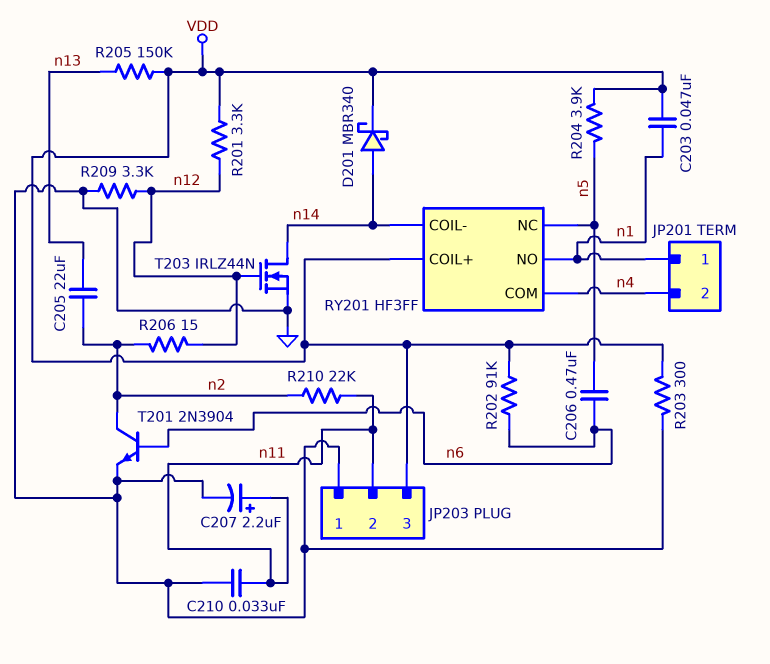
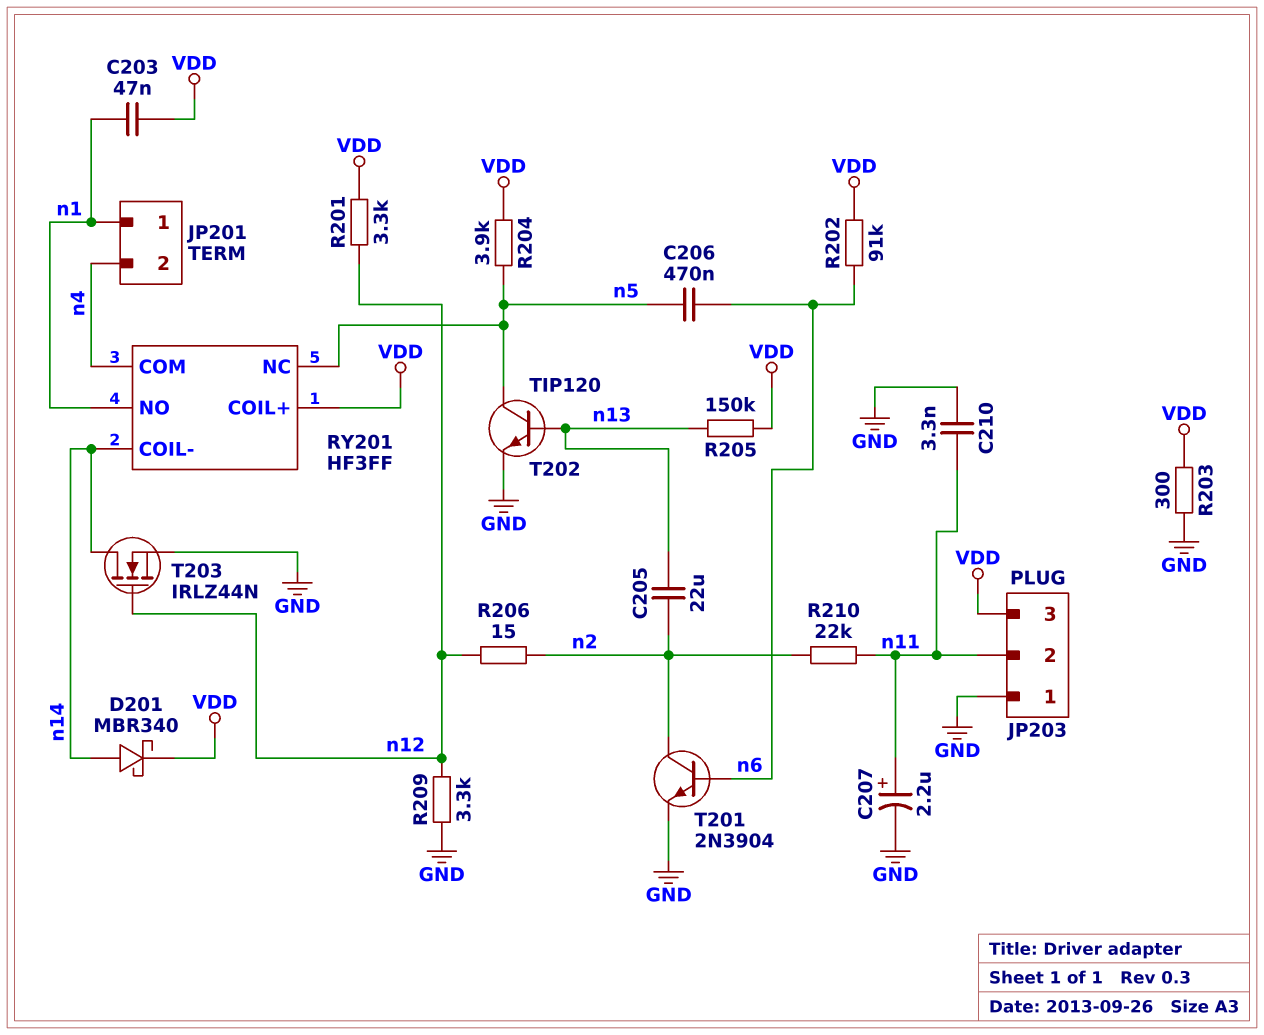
C210: 33nF (GND, n11) -> 3.3nF (GND, n11)
T202: none -> NPN TIP120 (B n13, C n5, E GND)

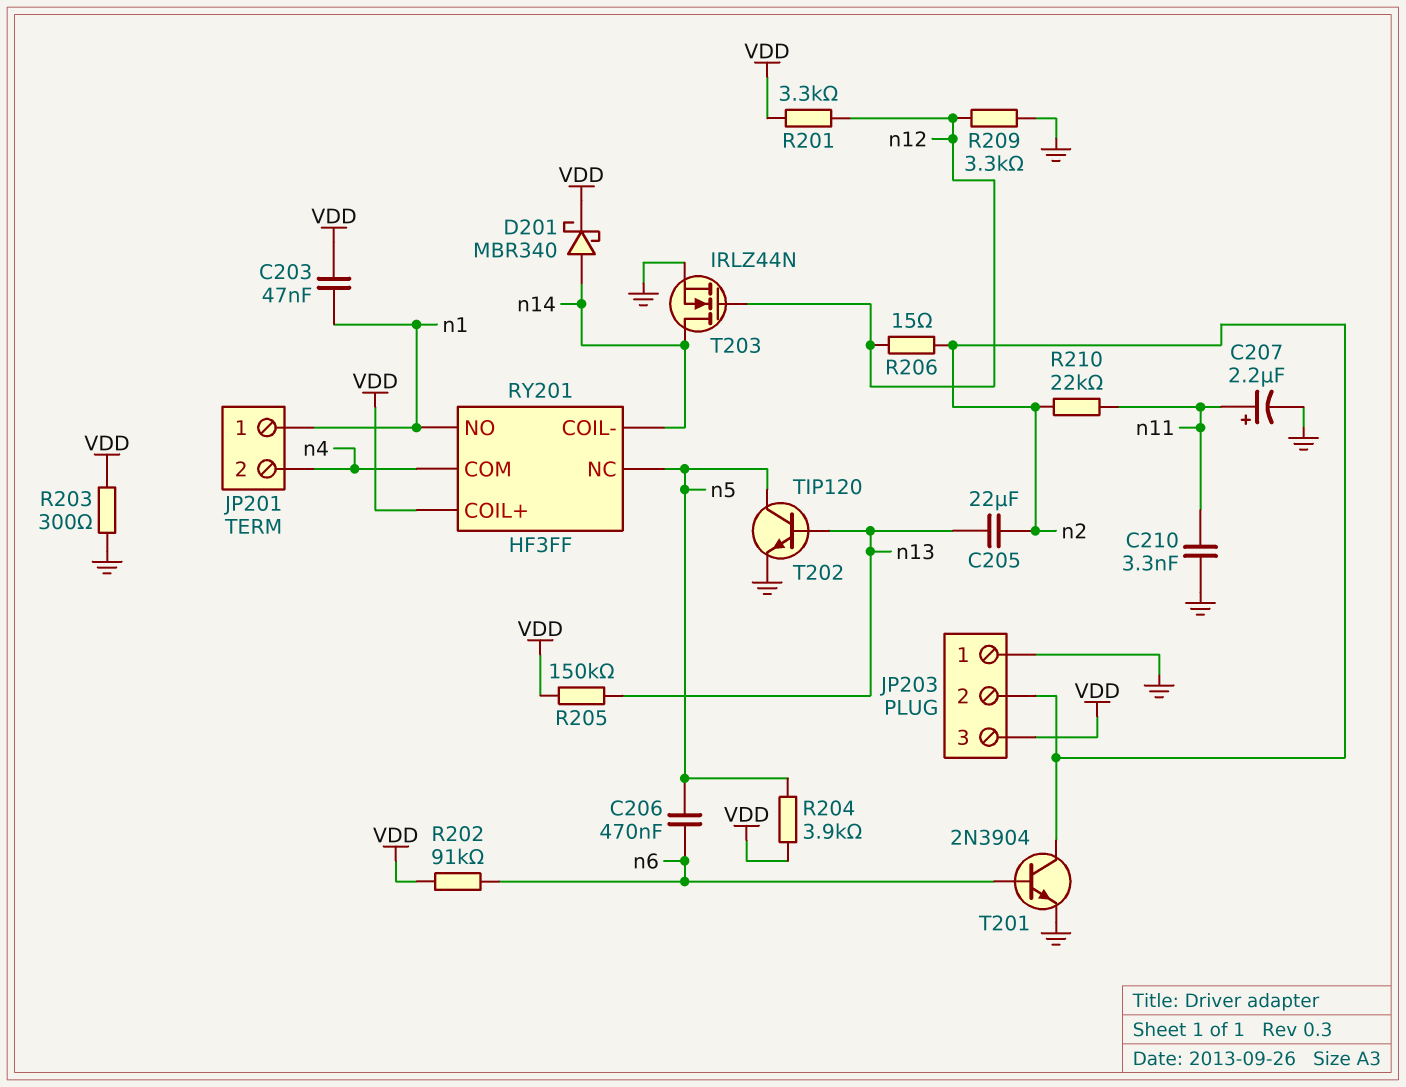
JP203 pin 2: n11 -> n2

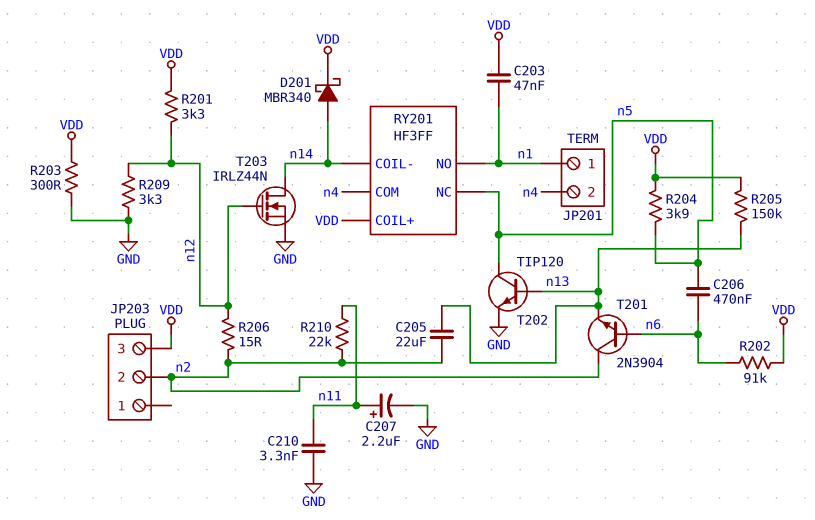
JP203 pin 1: GND -> none
T201: NPN 2N3904 (B n6, C n2, E GND) -> NPN 2N3904 (B n6, C n2, E n13)

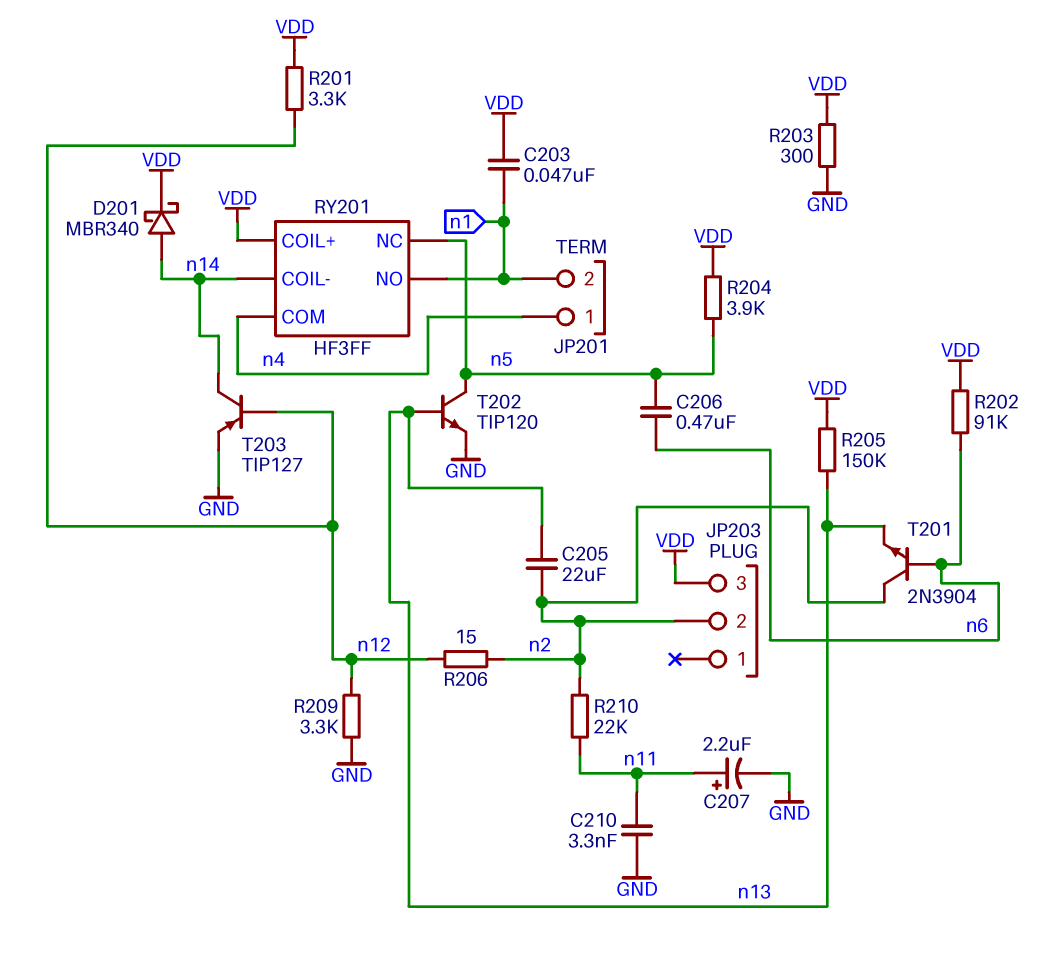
JP201 pin 1: n1 -> n4
JP201 pin 2: n4 -> n1
T203: NMOS IRLZ44N (G n12, D n14, S GND) -> PNP TIP127 (B n12, C n14, E GND)

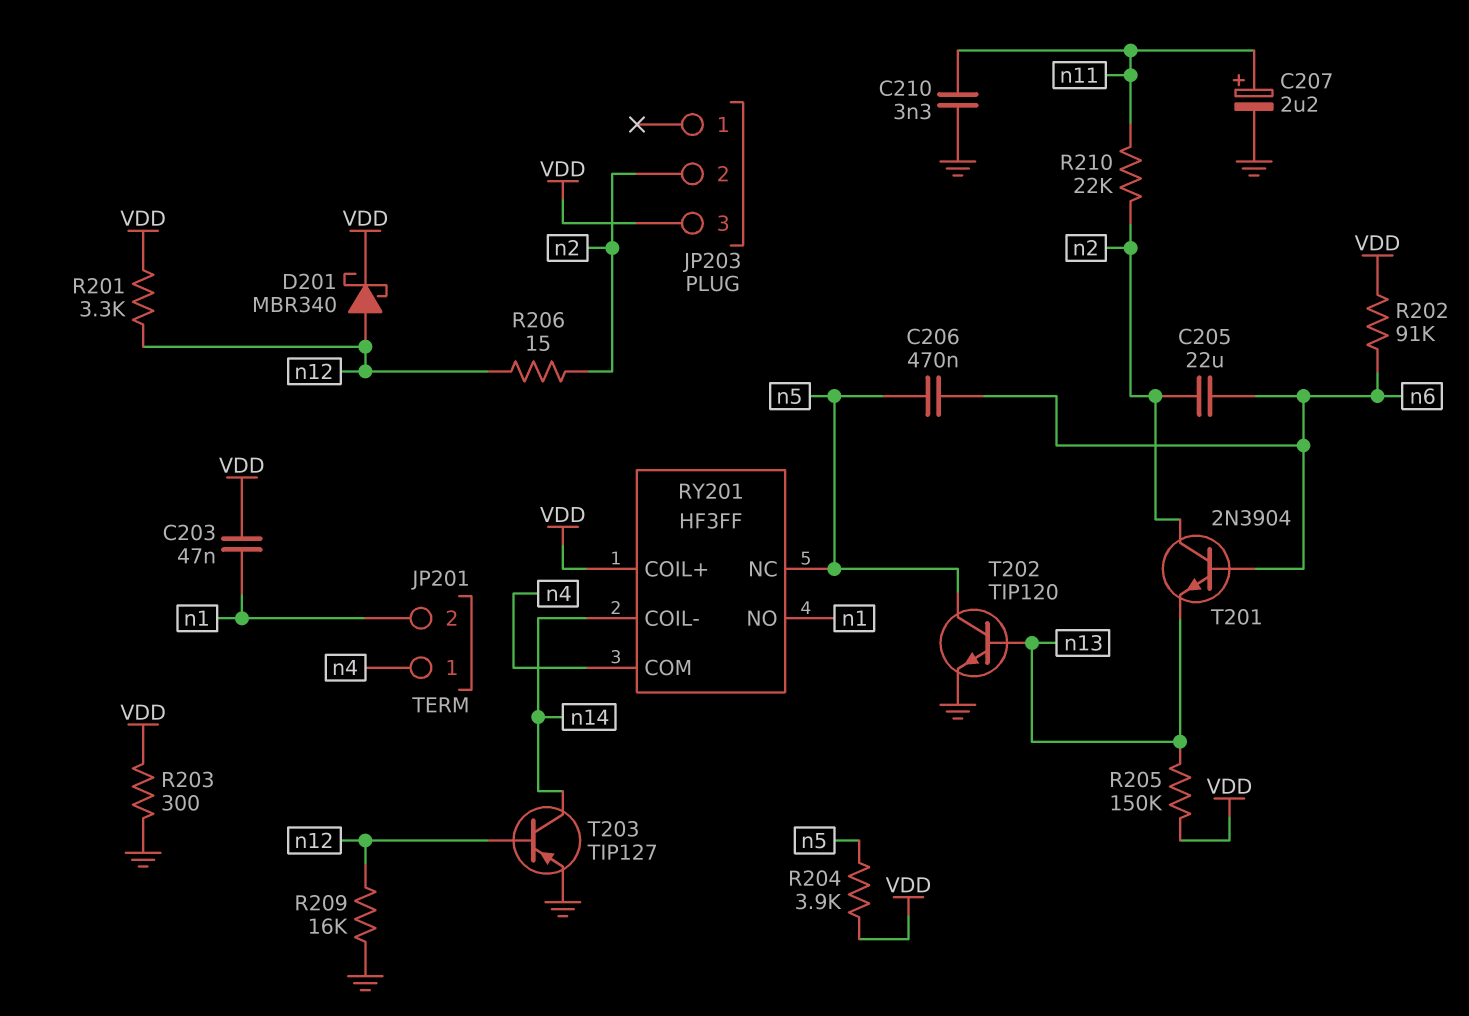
C205: 22uF (n2, n13) -> 22uF (n2, n6)
D201: schottky MBR340 (A n14, K VDD) -> schottky MBR340 (A n12, K VDD)
R209: 3.3k (GND, n12) -> 16k (GND, n12)

